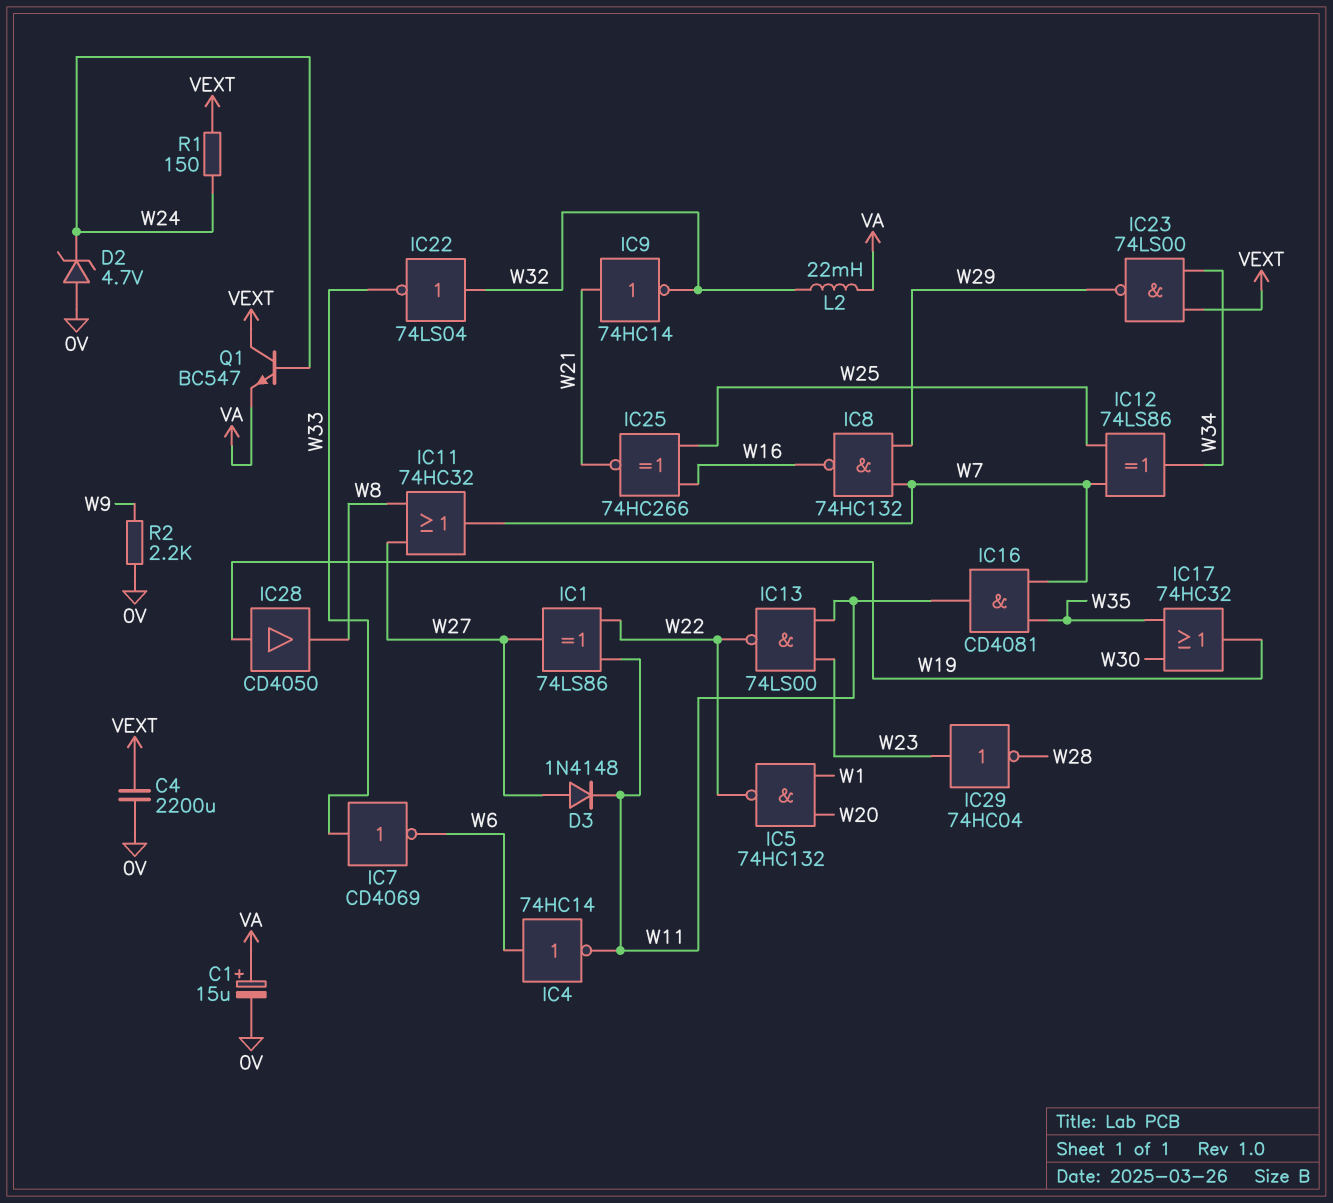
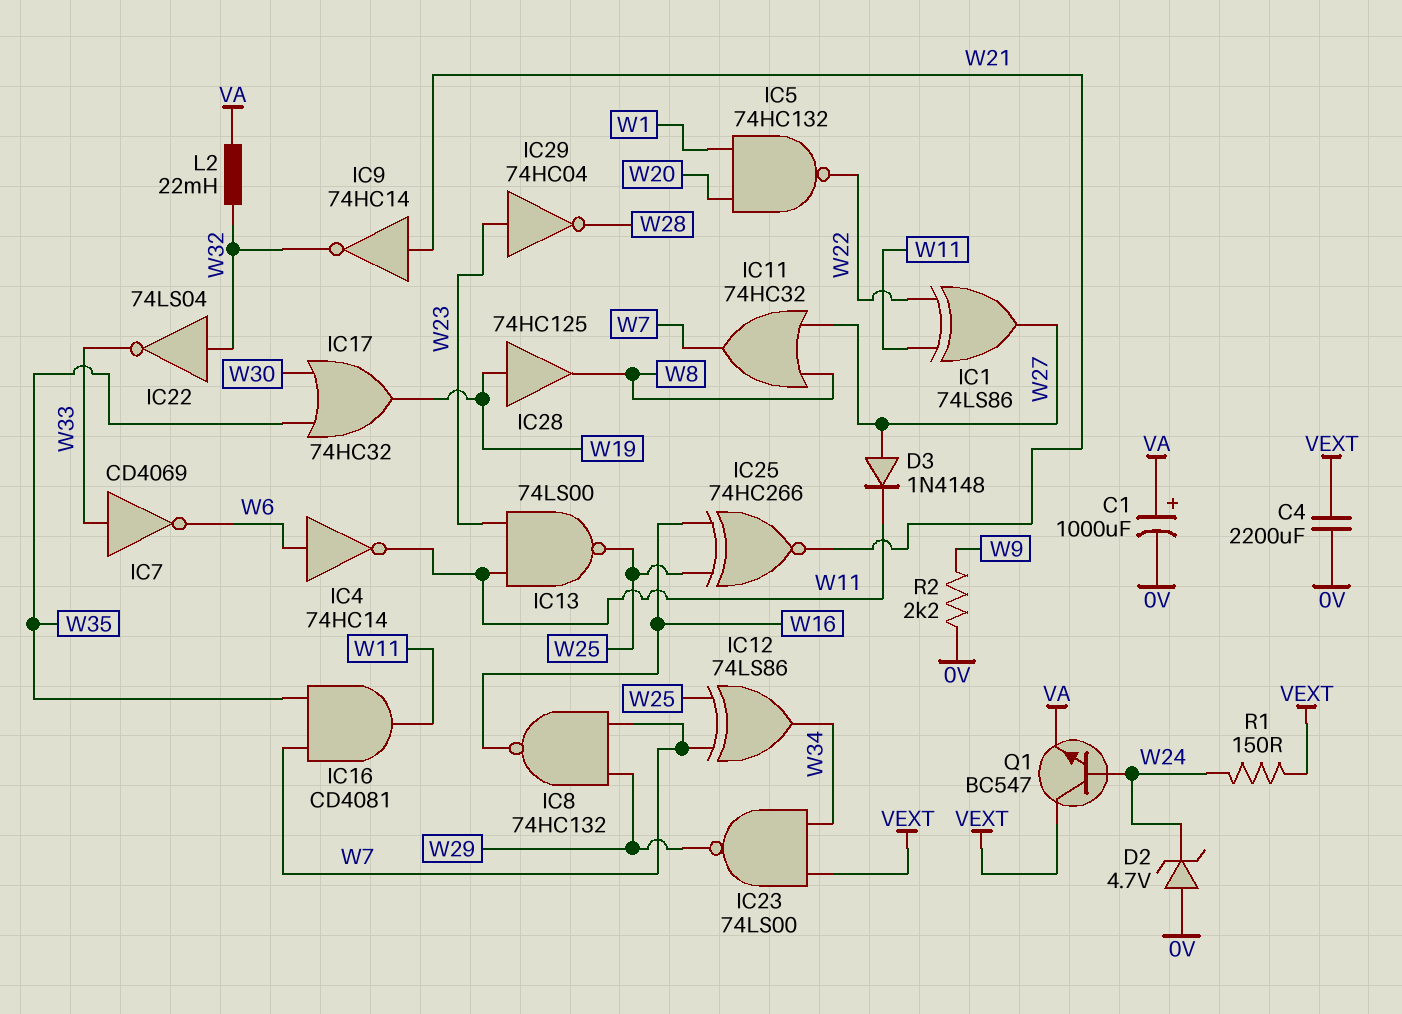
C1: 15uF (plus VA, minus 0V) -> 1000uF (plus VA, minus 0V)
IC13: NAND 74LS00 (in W11, in W23, out W22) -> NAND 74LS00 (in W11, in W23, out W25)
IC28: buffer CD4050 (in W19, out W8) -> buffer 74HC125 (in W19, out W8)

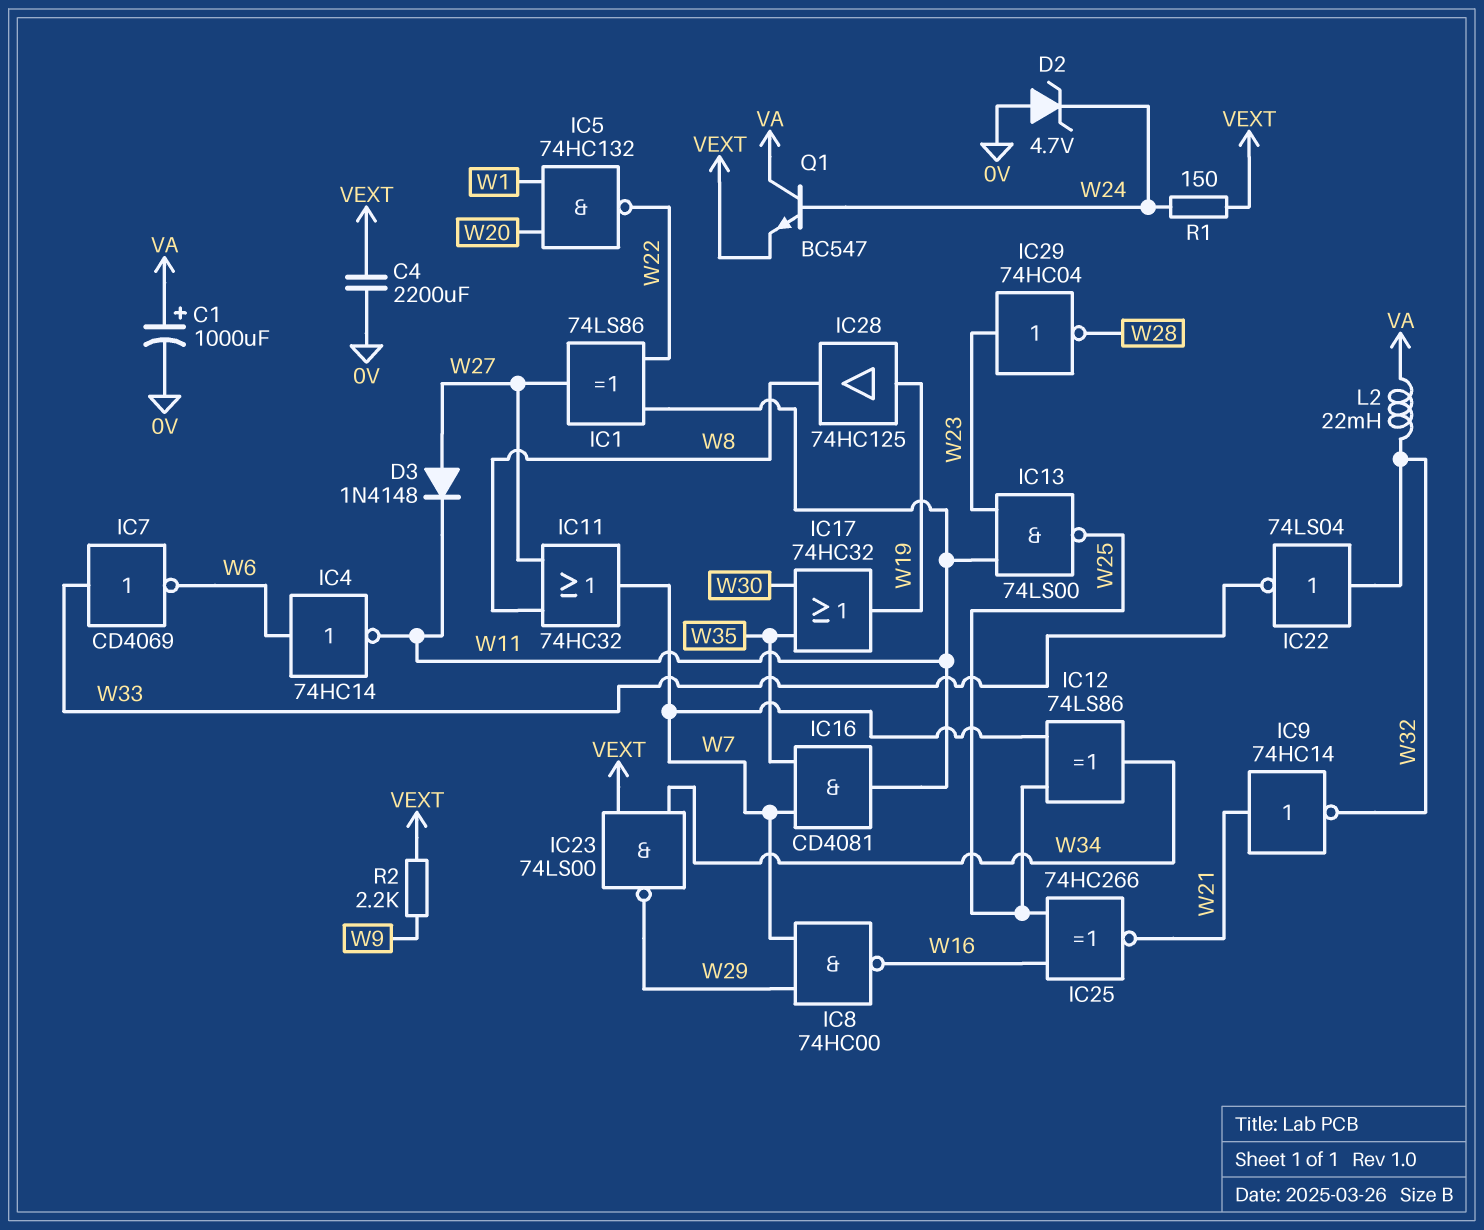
IC8: NAND 74HC132 (in W7, in W29, out W16) -> NAND 74HC00 (in W7, in W29, out W16)
Q1: NPN BC547 (B W24, C VEXT, E VA) -> NPN BC547 (B W24, C VA, E VEXT)
R2: 2.2k (0V, W9) -> 2.2k (VEXT, W9)

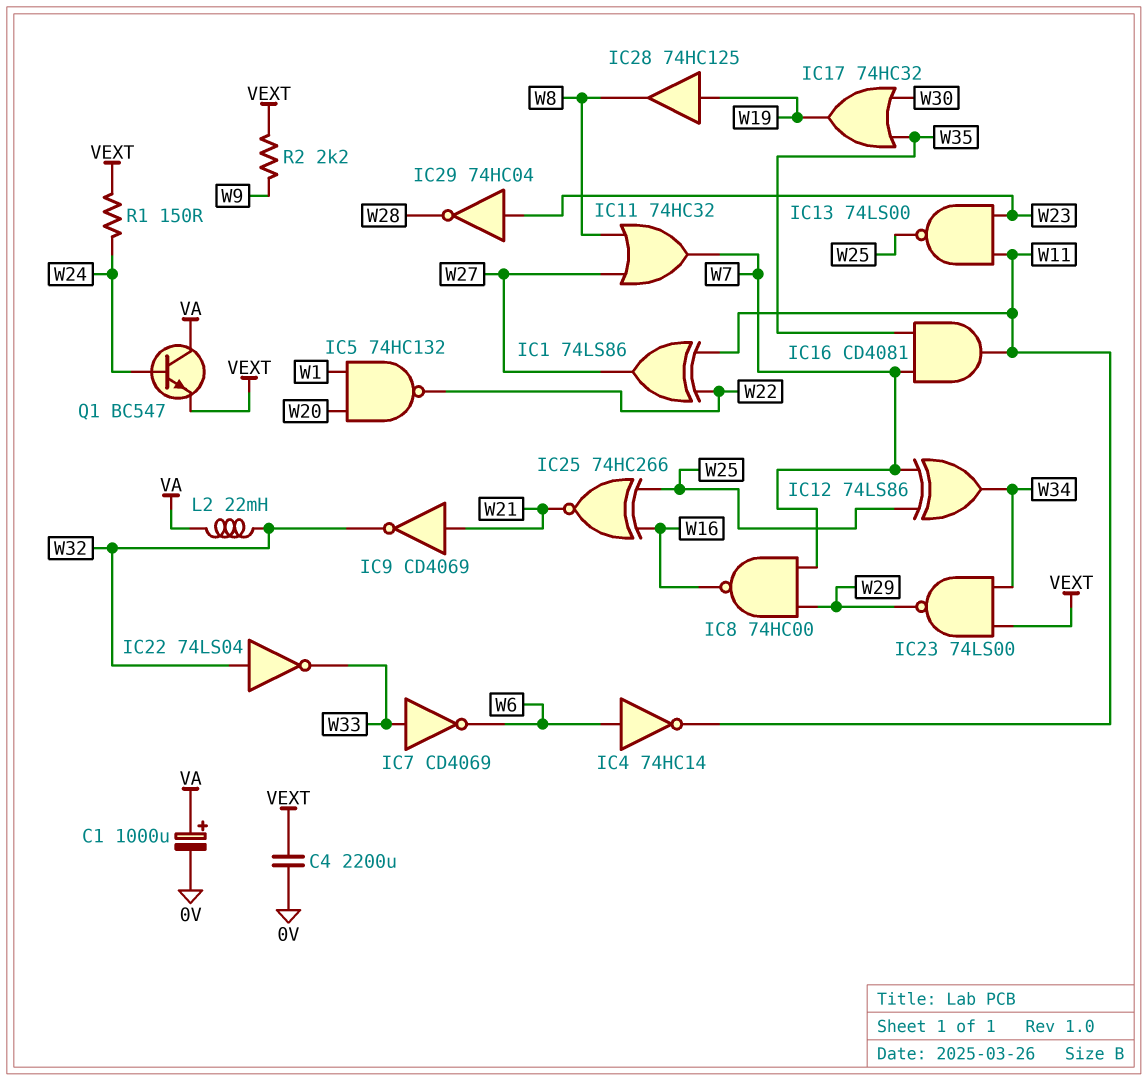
D2: zener 4.7V (A 0V, K W24) -> none
D3: diode 1N4148 (A W27, K W11) -> none
IC9: NOT 74HC14 (in W21, out W32) -> NOT CD4069 (in W21, out W32)

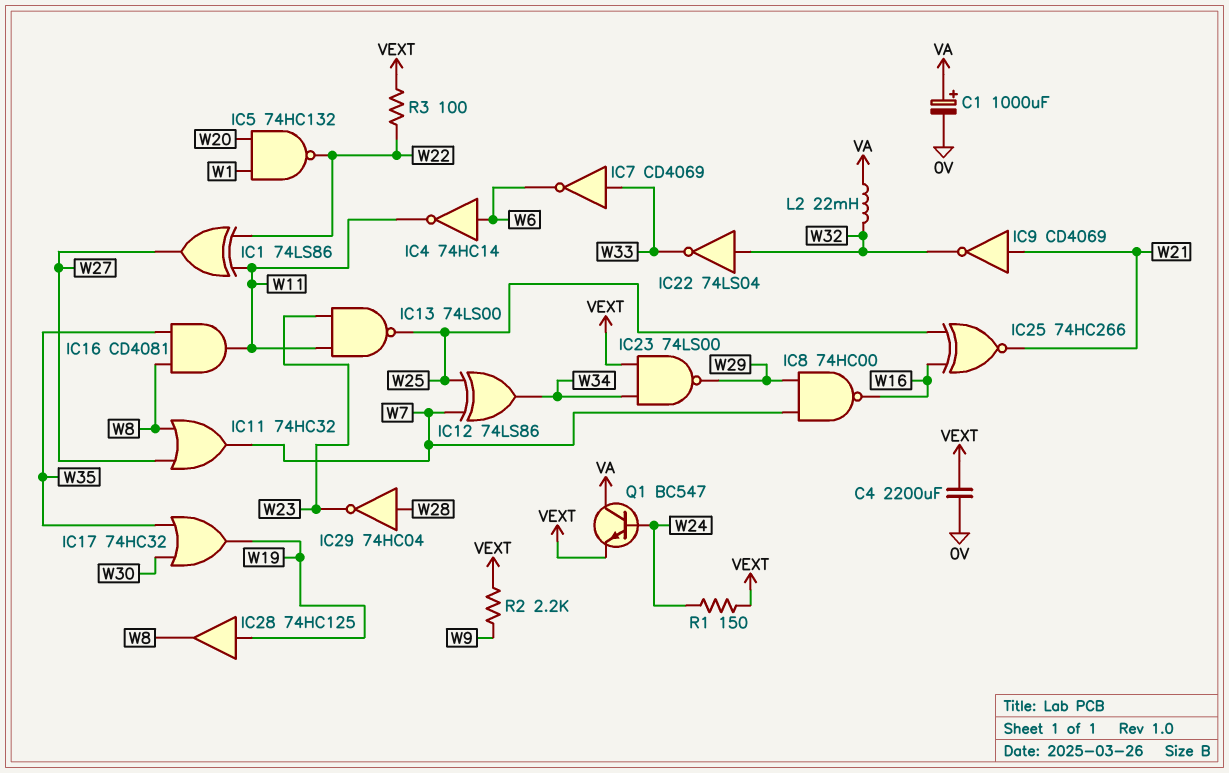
IC16: AND CD4081 (in W7, in W35, out W11) -> AND CD4081 (in W8, in W35, out W11)
IC29: NOT 74HC04 (in W23, out W28) -> NOT 74HC04 (in W28, out W23)
R3: none -> 100 (VEXT, W22)

